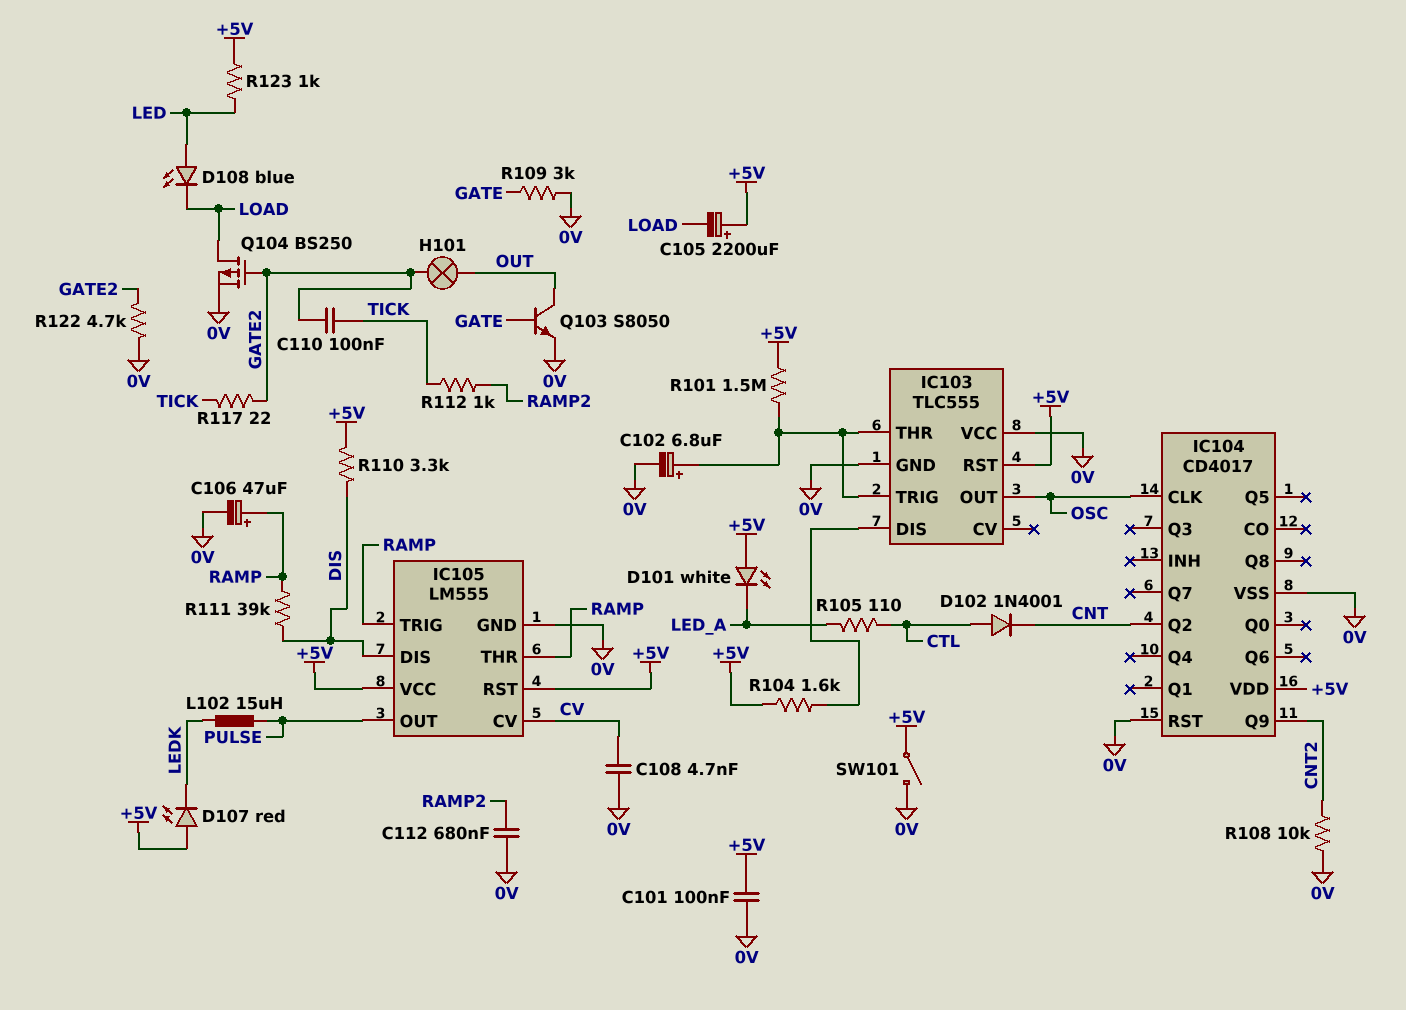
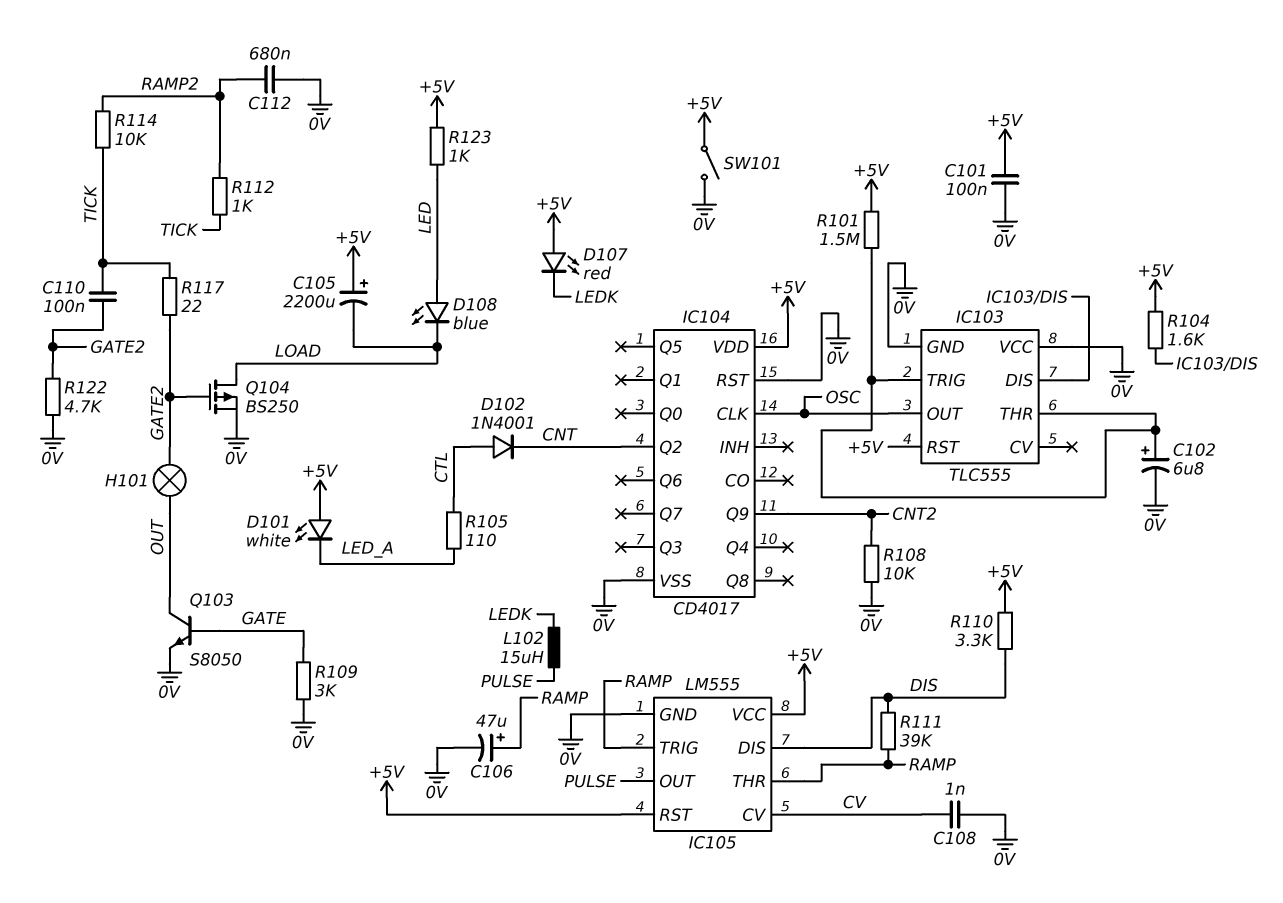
C108: 4.7nF (0V, CV) -> 1nF (0V, CV)
R114: none -> 10k (RAMP2, TICK)

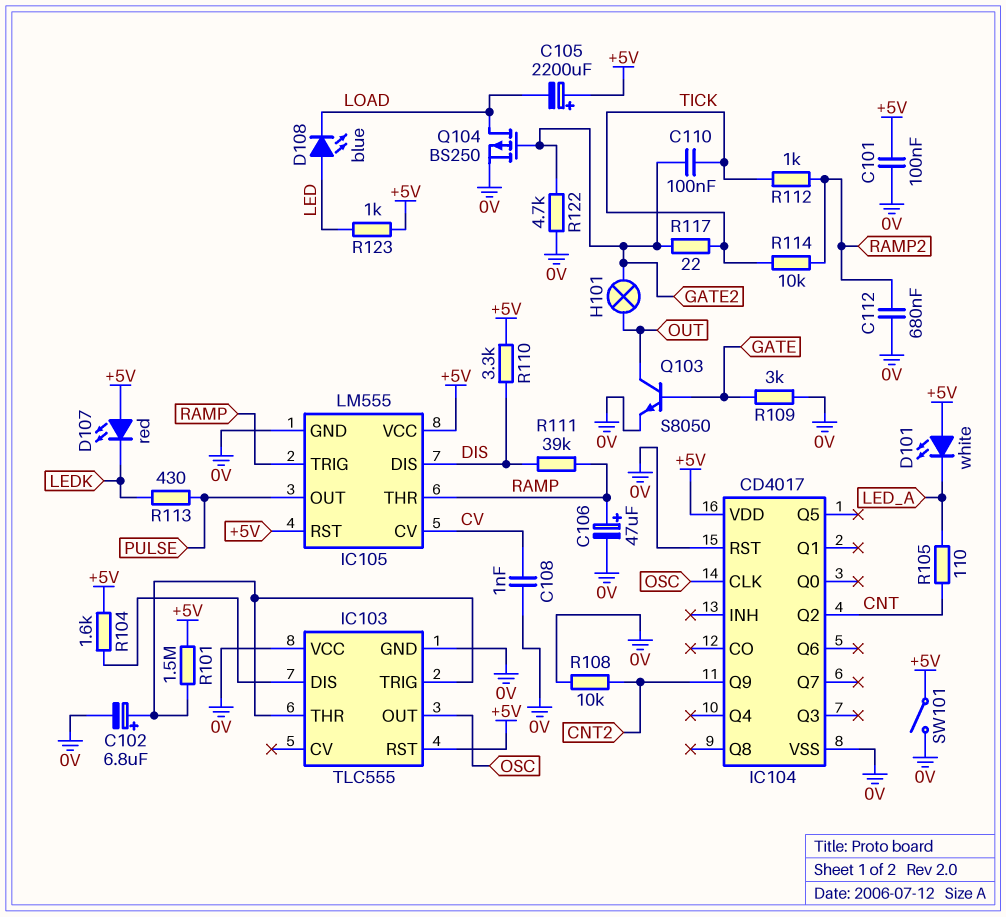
D102: diode 1N4001 (A CTL, K CNT) -> none
L102: 15uH (LEDK, PULSE) -> none
R105: 110 (CTL, LED_A) -> 110 (CNT, LED_A)
R113: none -> 430 (LEDK, PULSE)

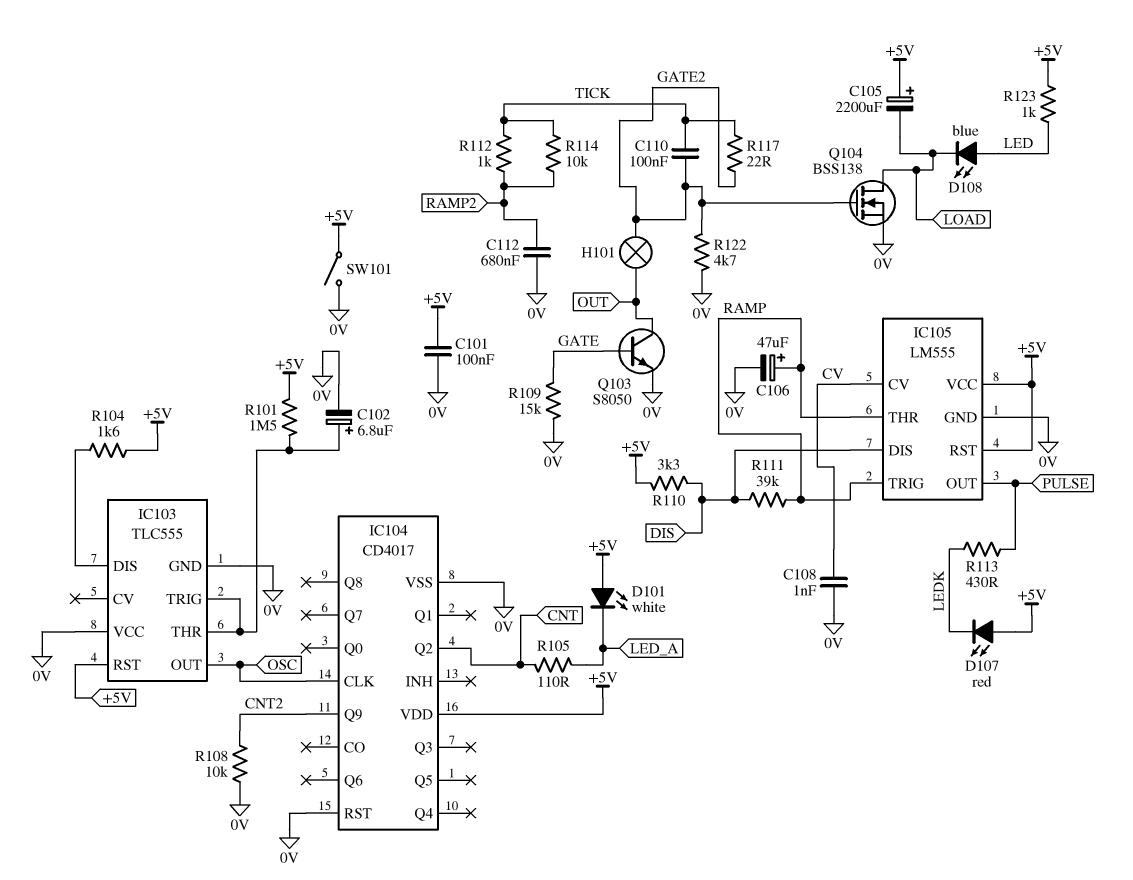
Q104: PMOS BS250 (G GATE2, D LOAD, S 0V) -> NMOS BSS138 (G GATE2, D LOAD, S 0V)
R109: 3k (0V, GATE) -> 15k (0V, GATE)

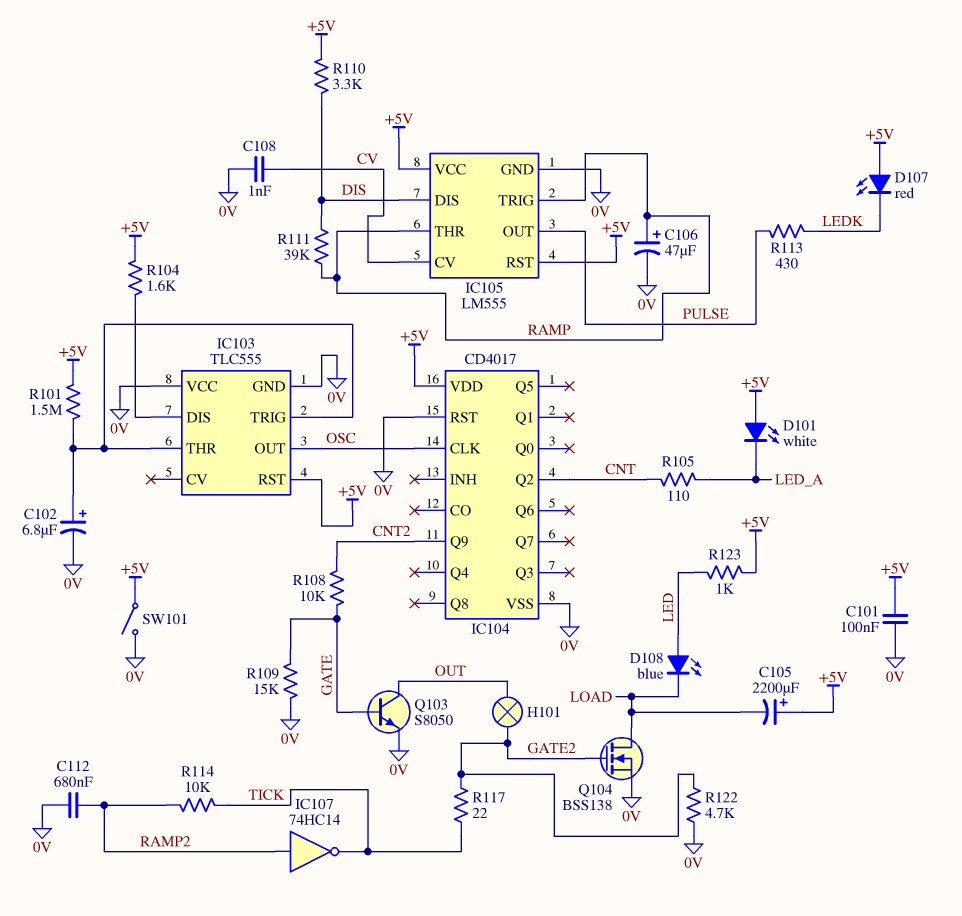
C110: 100nF (GATE2, TICK) -> none
IC107: none -> NOT 74HC14 (in RAMP2, out TICK)
R108: 10k (0V, CNT2) -> 10k (CNT2, GATE)
R112: 1k (RAMP2, TICK) -> none

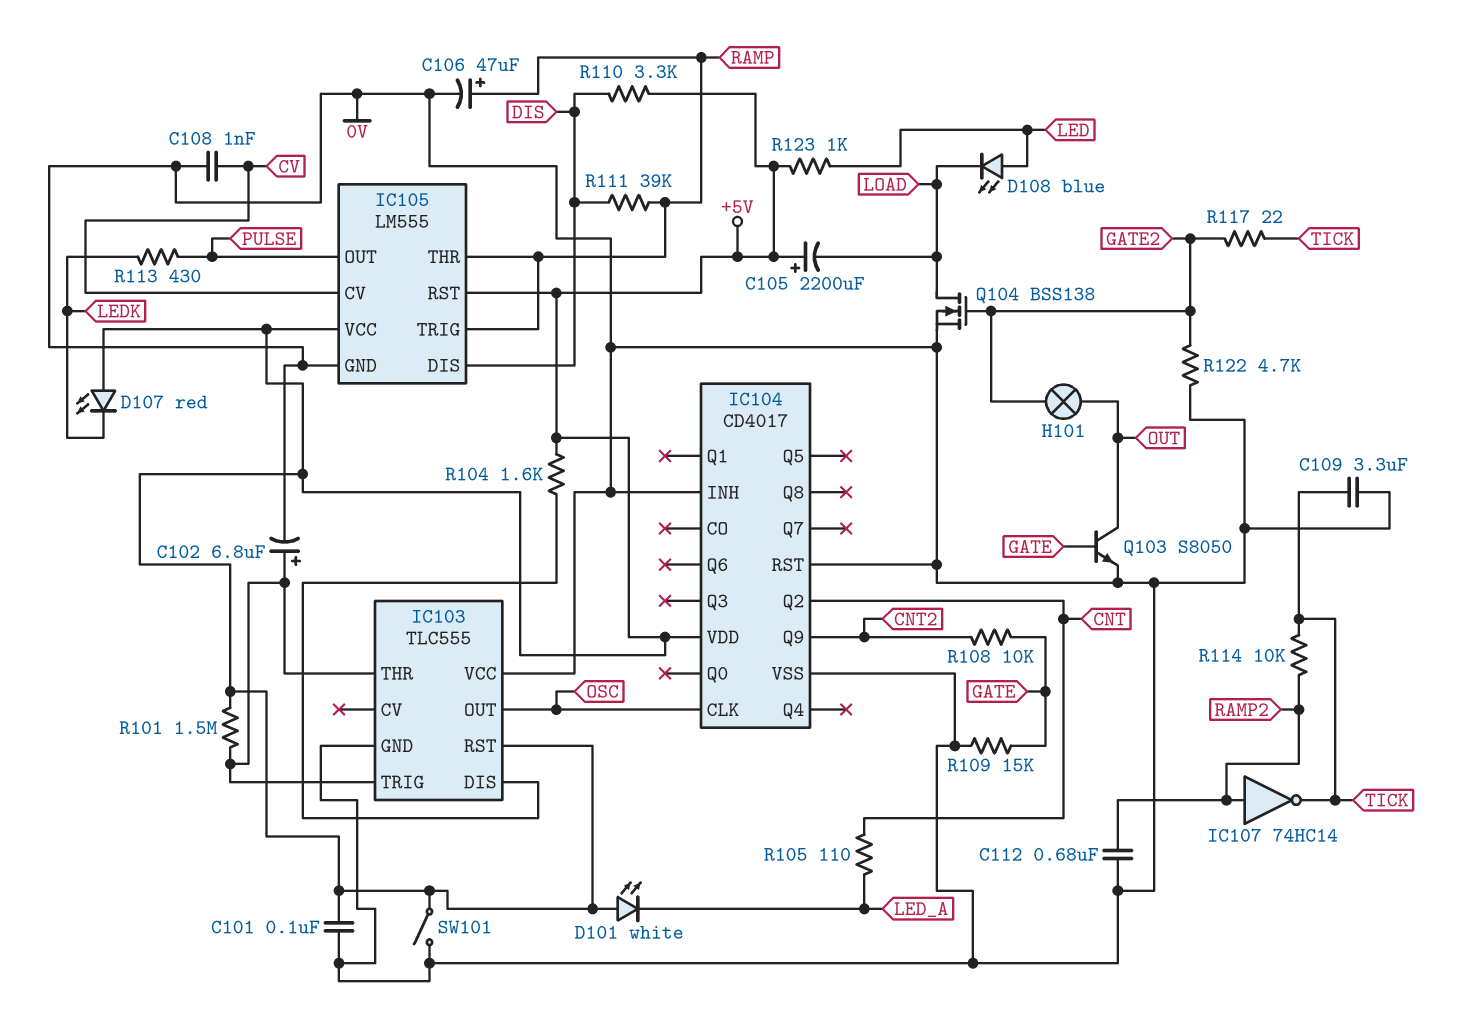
C109: none -> 3.3uF (0V, TICK)
IC104 pin INH: none -> 0V

